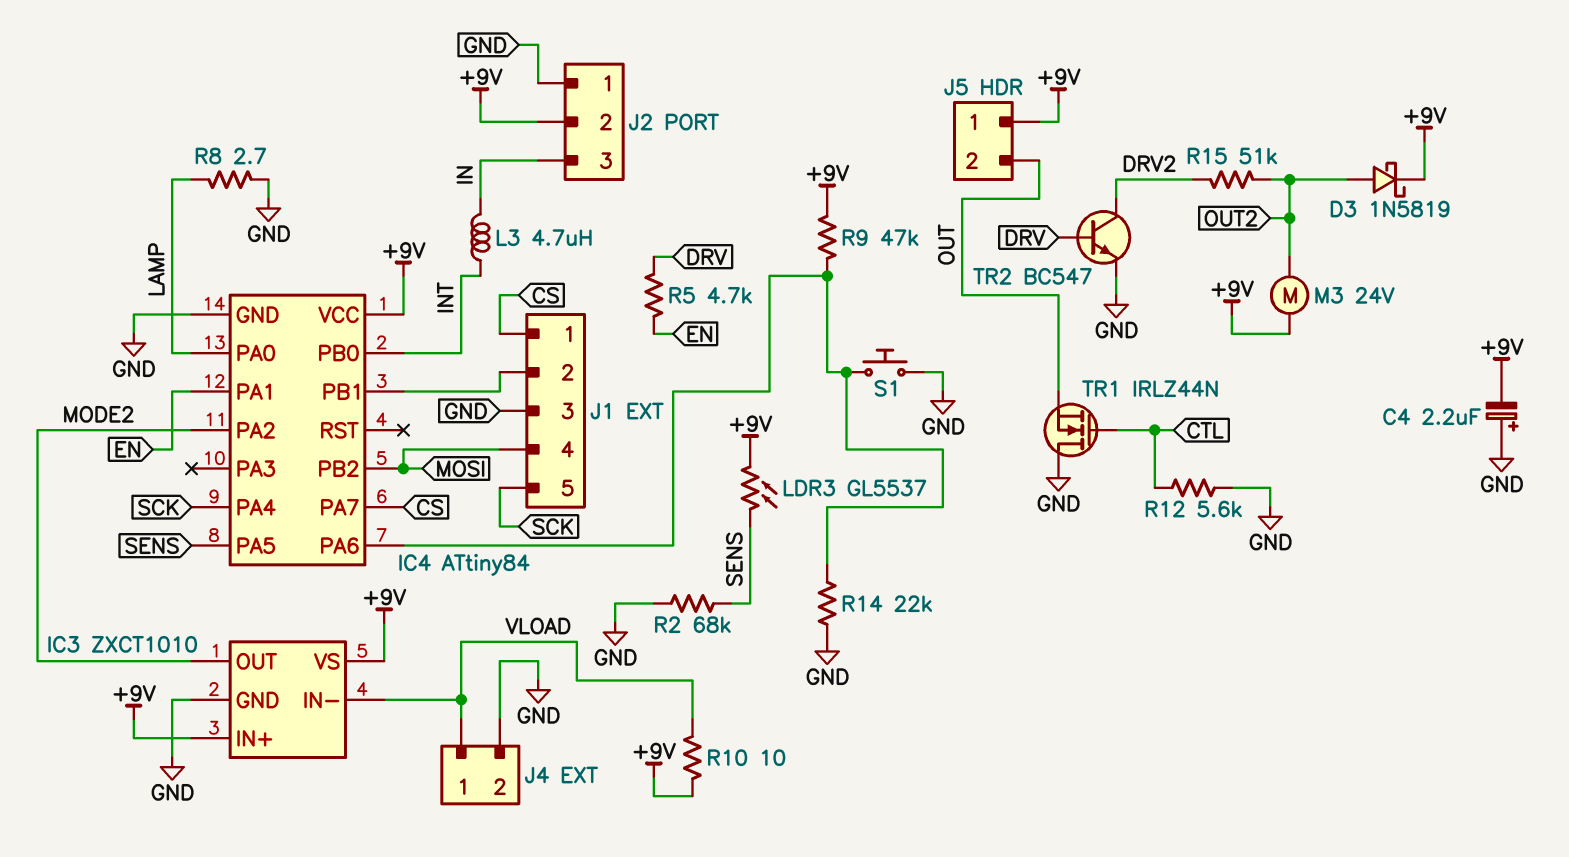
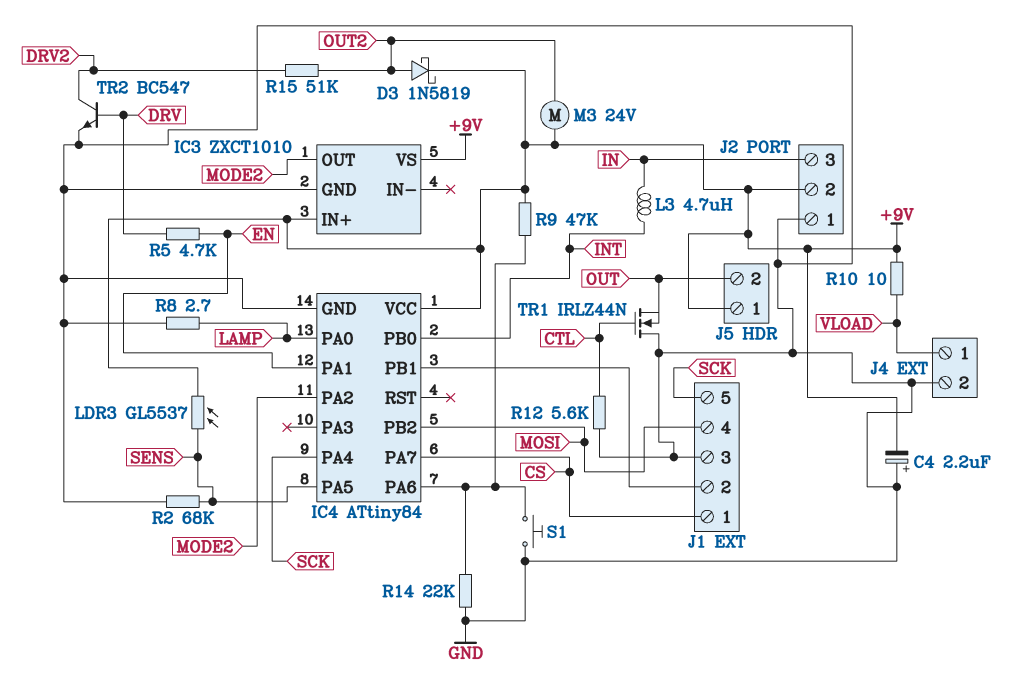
IC3 pin IN-: VLOAD -> none

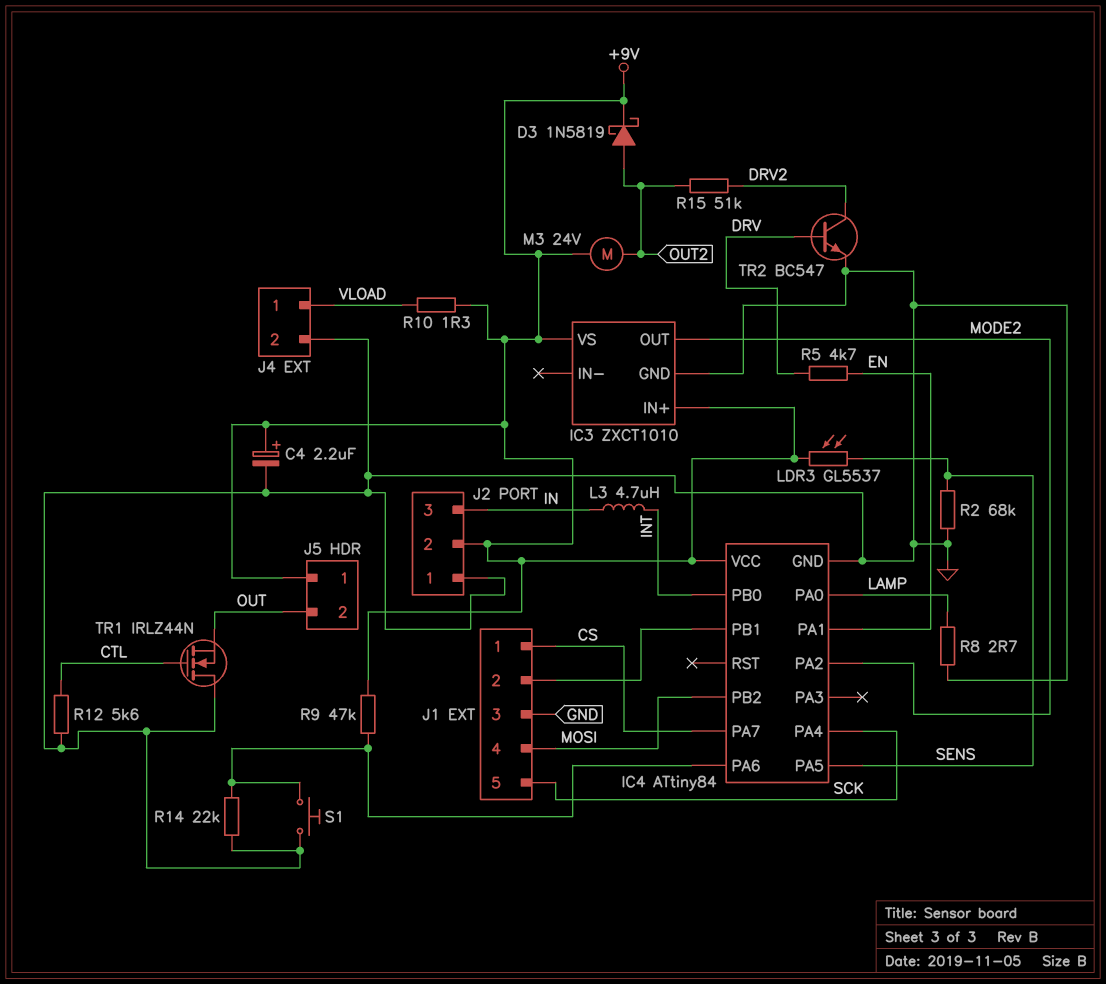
C4: 2.2uF (plus GND, minus +9V) -> 2.2uF (plus +9V, minus GND)
R10: 10 (+9V, VLOAD) -> 1.3 (+9V, VLOAD)

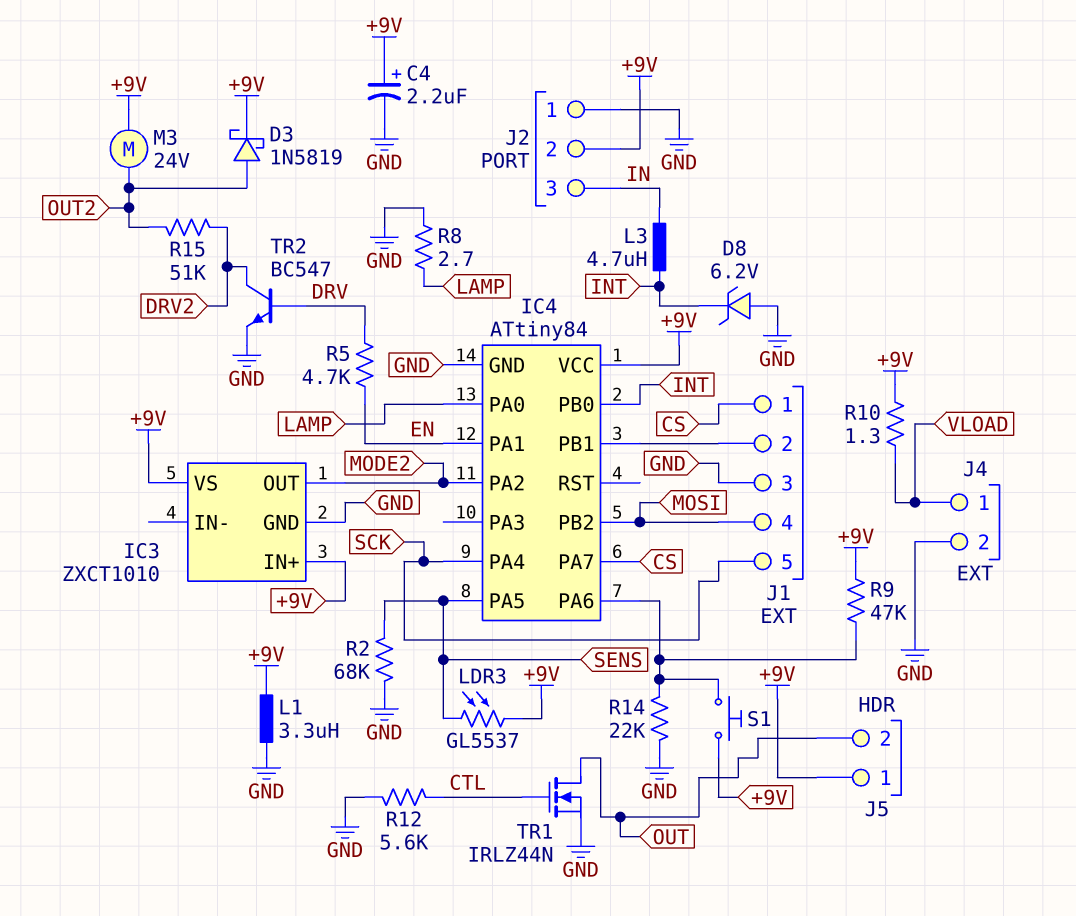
D8: none -> zener 6.2V (A GND, K INT)
L1: none -> 3.3uH (+9V, GND)
S1: button (GND, IC4/PA6) -> button (+9V, IC4/PA6)
TR1: NMOS IRLZ44N (G CTL, D GND, S OUT) -> NMOS IRLZ44N (G CTL, D OUT, S GND)

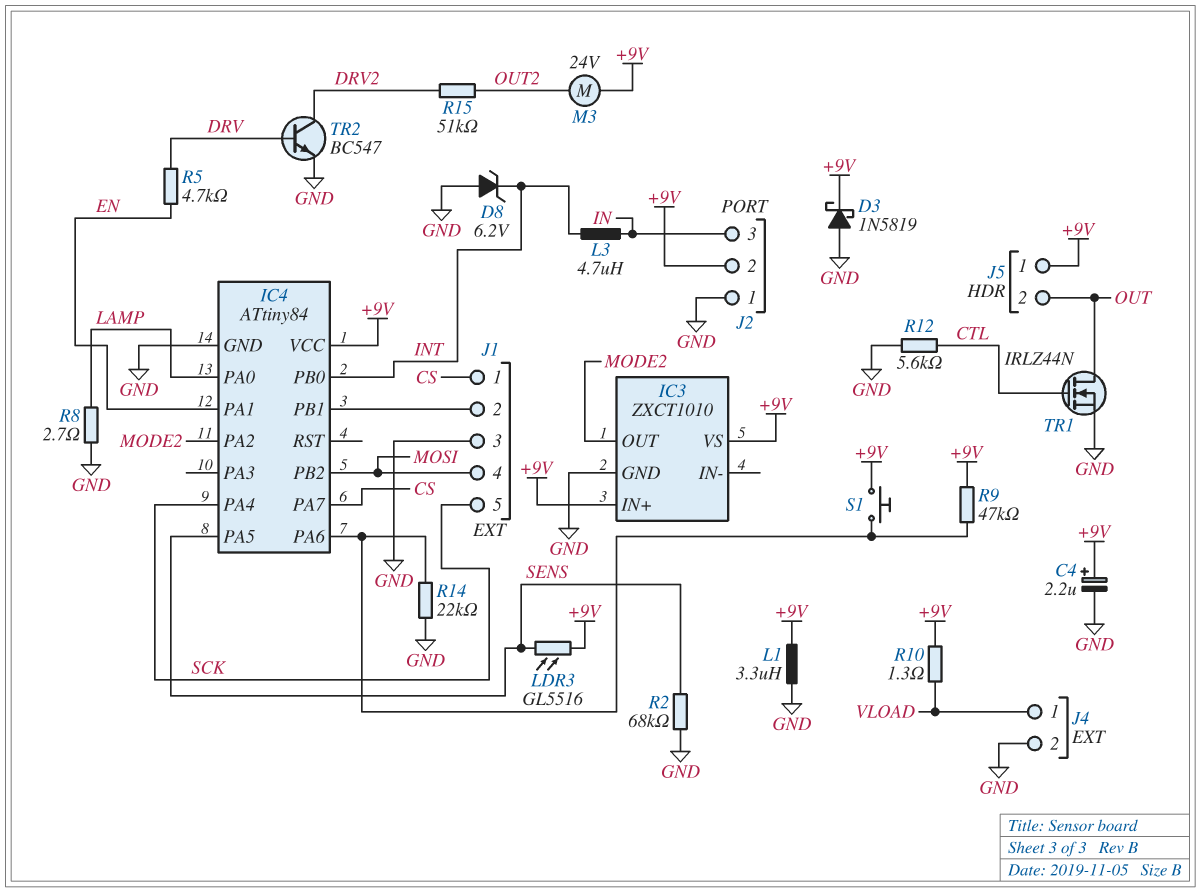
D3: schottky 1N5819 (A OUT2, K +9V) -> schottky 1N5819 (A GND, K +9V)
LDR3: GL5537 (+9V, SENS) -> GL5516 (+9V, SENS)

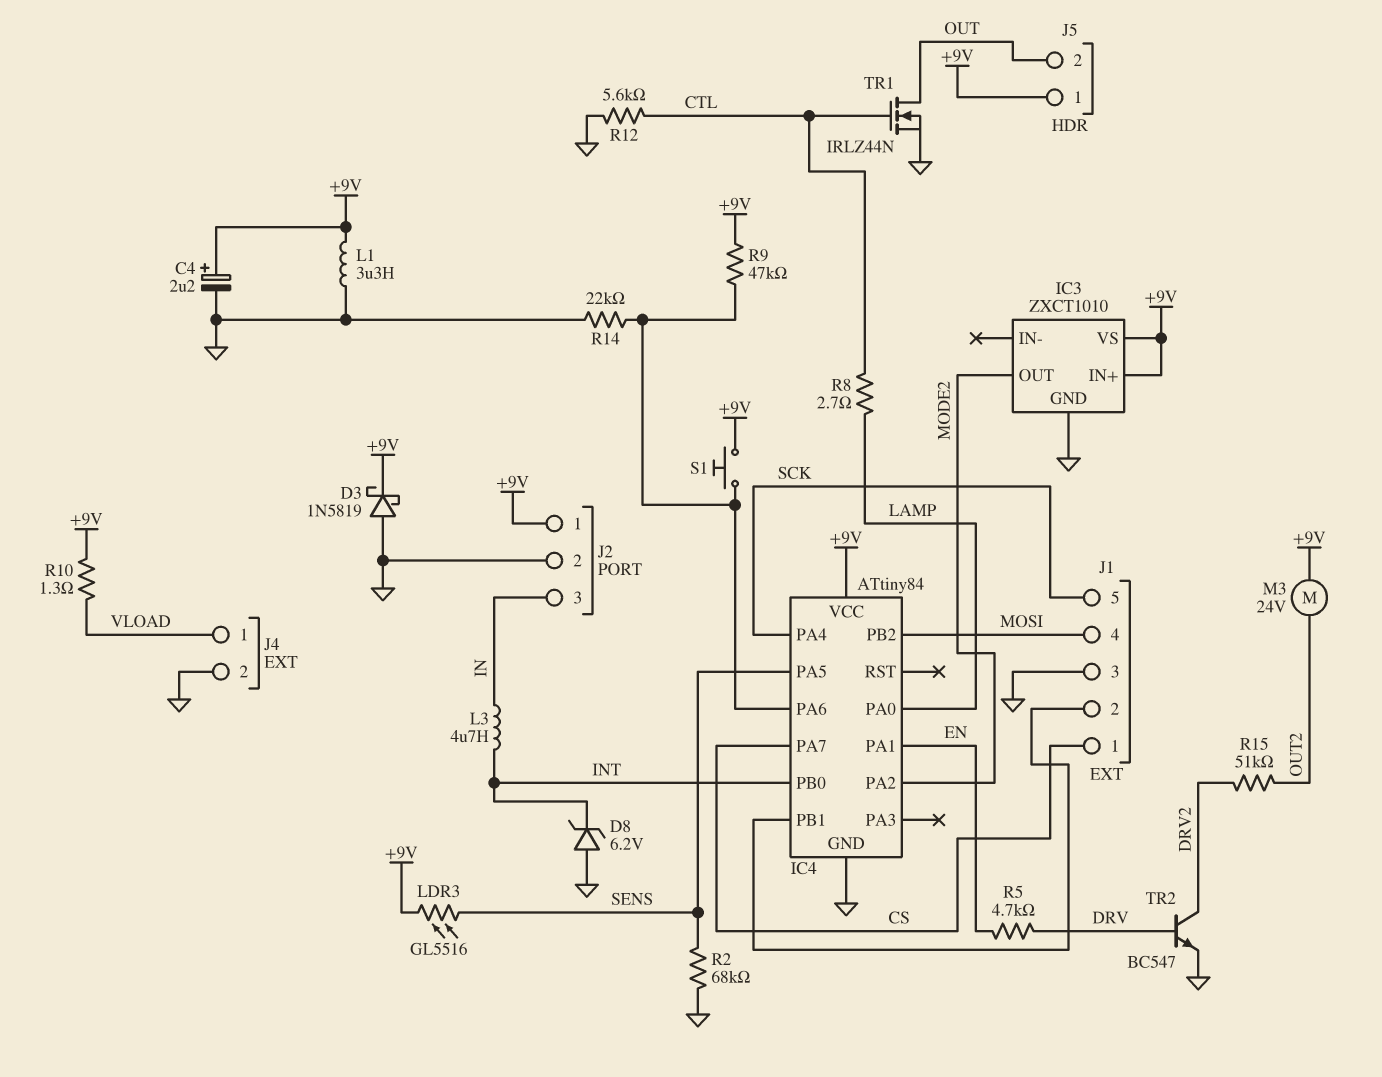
J2 pin 1: GND -> +9V
J2 pin 2: +9V -> GND
R8: 2.7 (GND, LAMP) -> 2.7 (CTL, LAMP)

